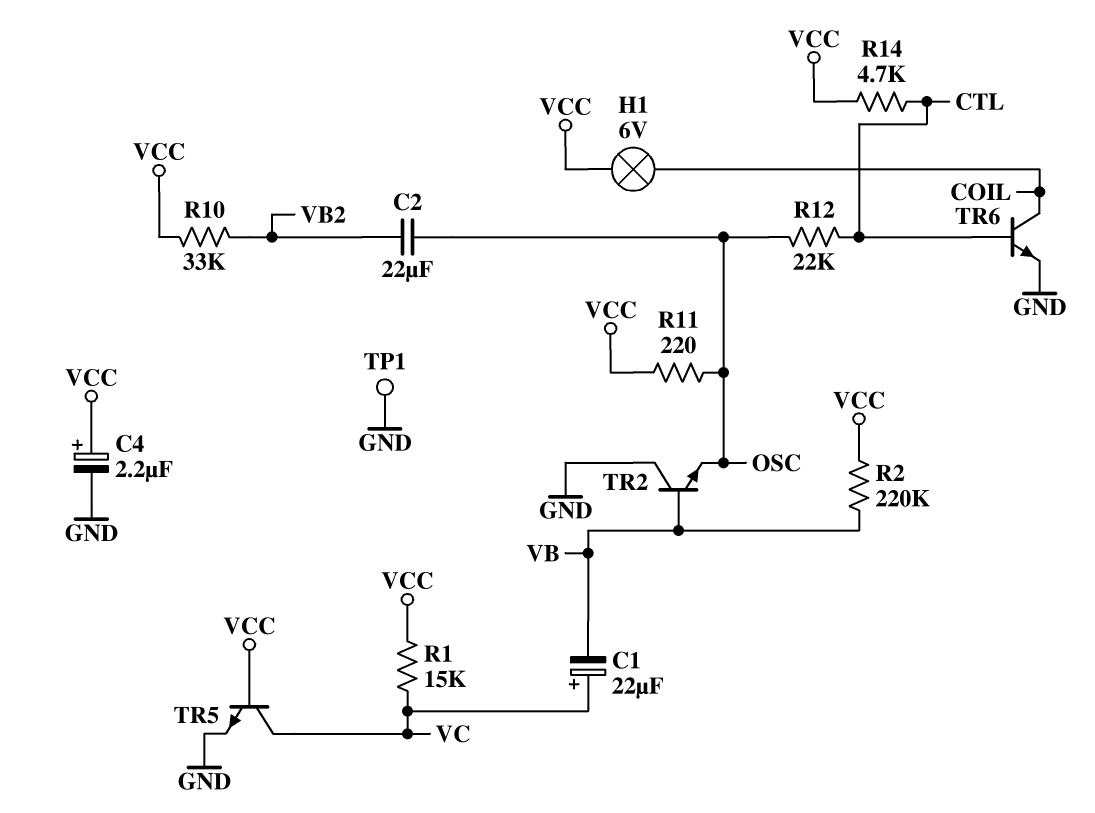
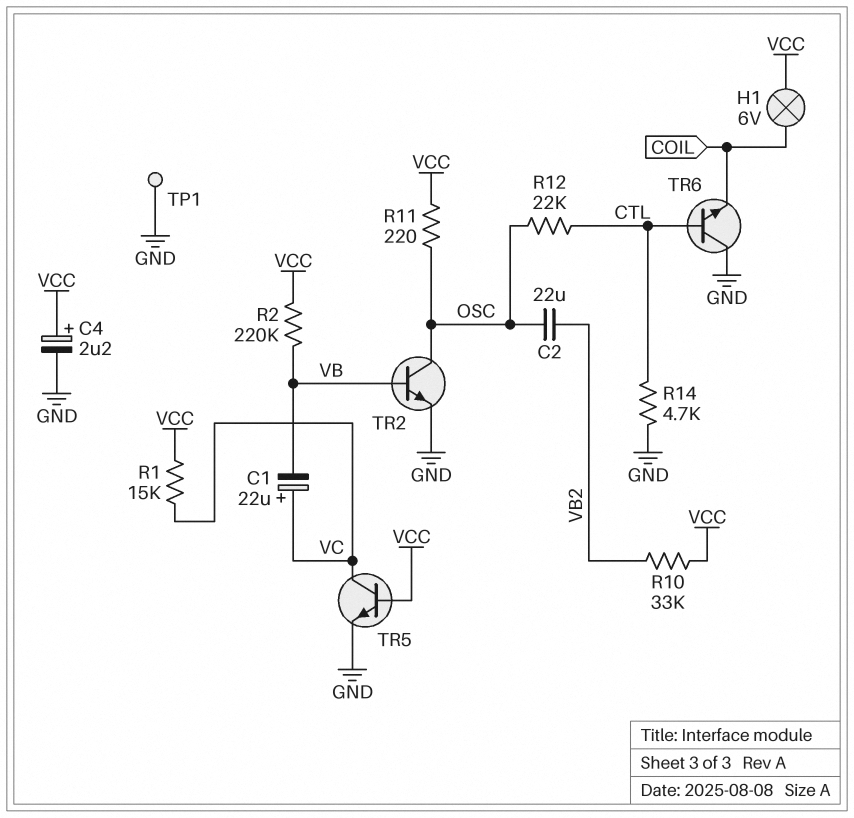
R14: 4.7k (CTL, VCC) -> 4.7k (CTL, GND)
TR2: NPN (B VB, C GND, E OSC) -> NPN (B VB, C OSC, E GND)
TR6: NPN (B CTL, C COIL, E GND) -> NPN (B CTL, C GND, E COIL)

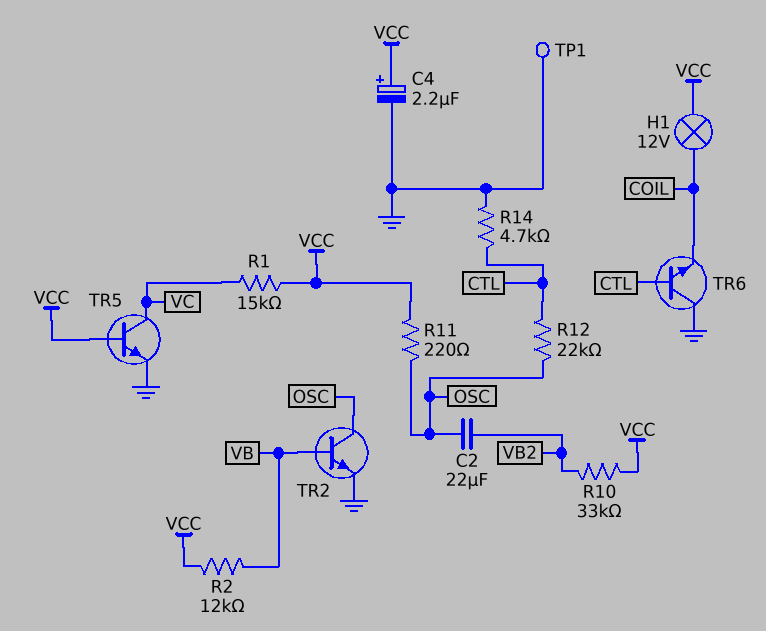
C1: 22uF (plus VC, minus VB) -> none
H1: lamp 6V (COIL, VCC) -> lamp 12V (COIL, VCC)
R2: 220k (VB, VCC) -> 12k (VB, VCC)

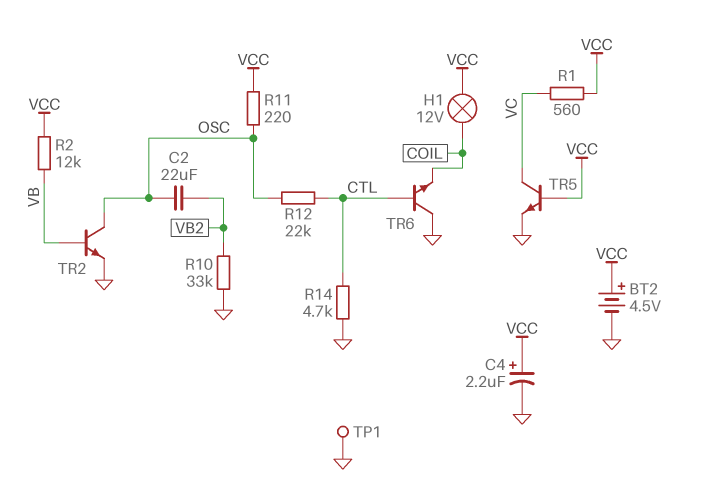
BT2: none -> 4.5V (plus VCC, minus GND)
R1: 15k (VC, VCC) -> 560 (VC, VCC)
R10: 33k (VB2, VCC) -> 33k (GND, VB2)

